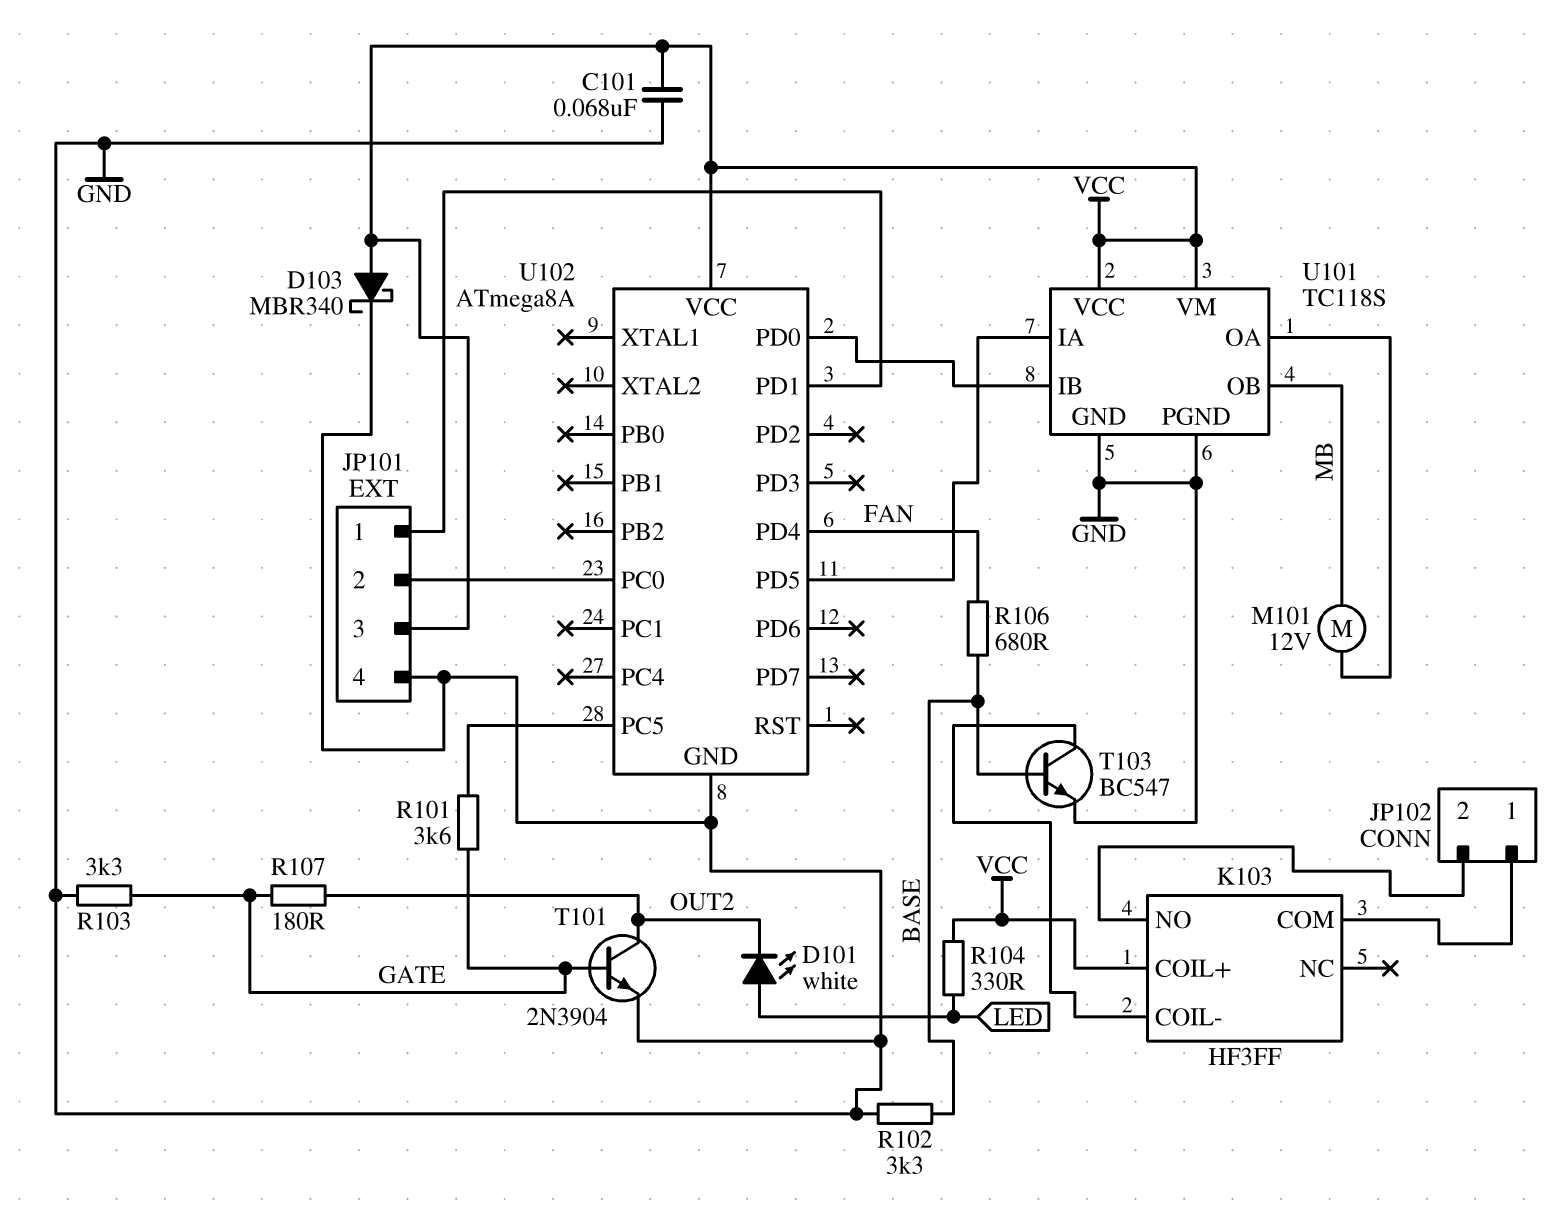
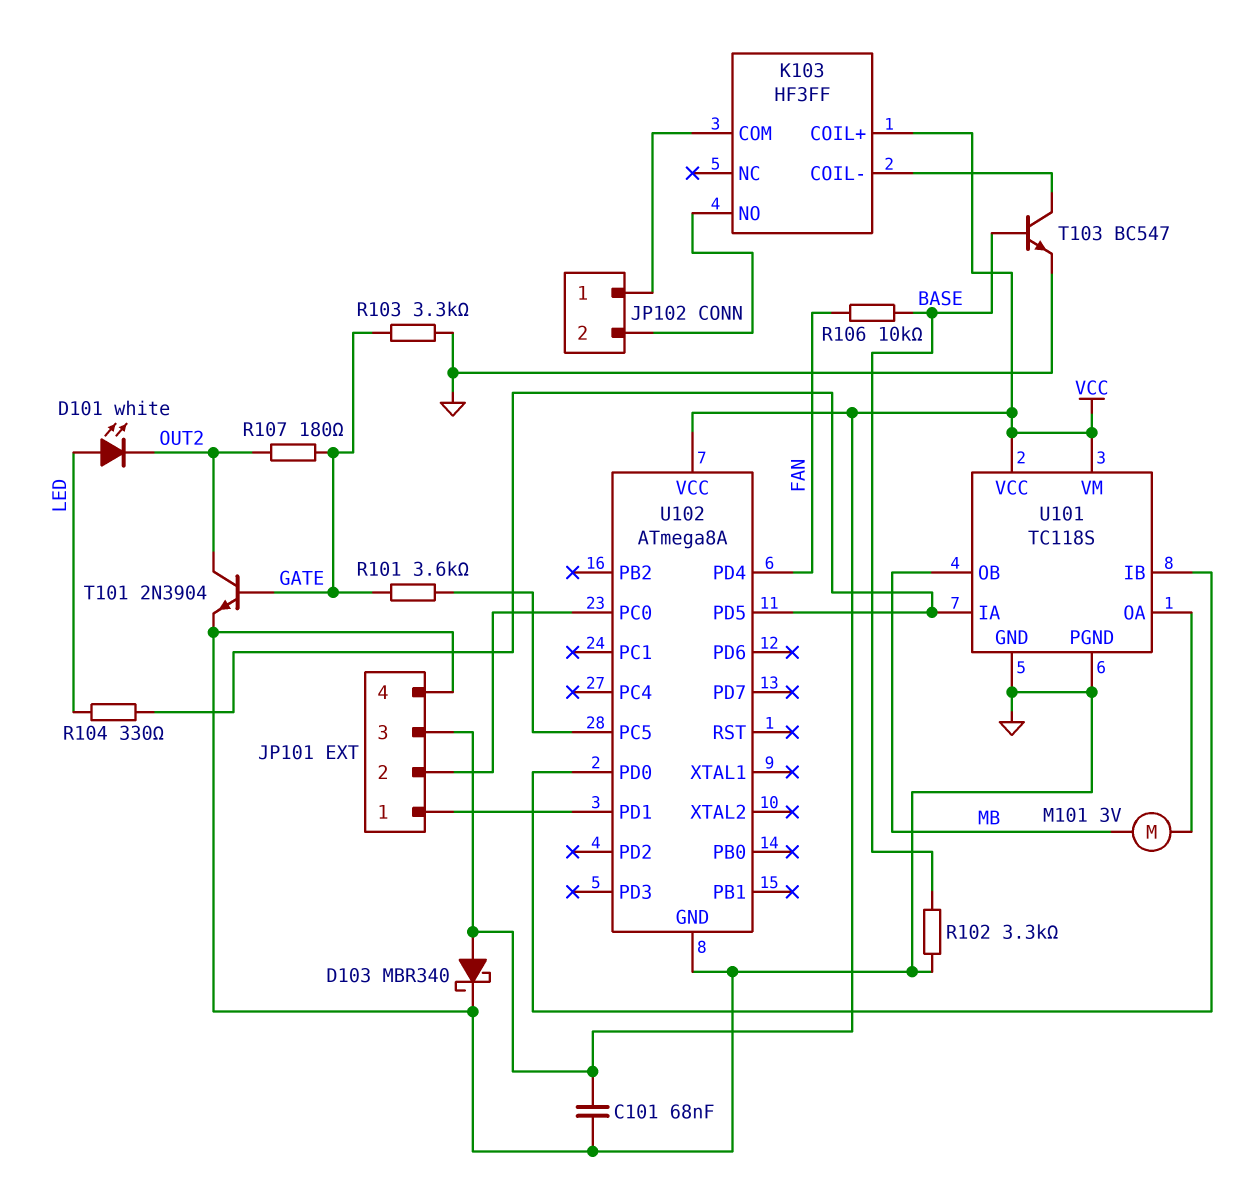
M101: motor 12V (MB, U101/OA) -> motor 3V (MB, U101/OA)
R104: 330 (LED, VCC) -> 330 (LED, U101/IA)
R106: 680 (BASE, FAN) -> 10k (BASE, FAN)

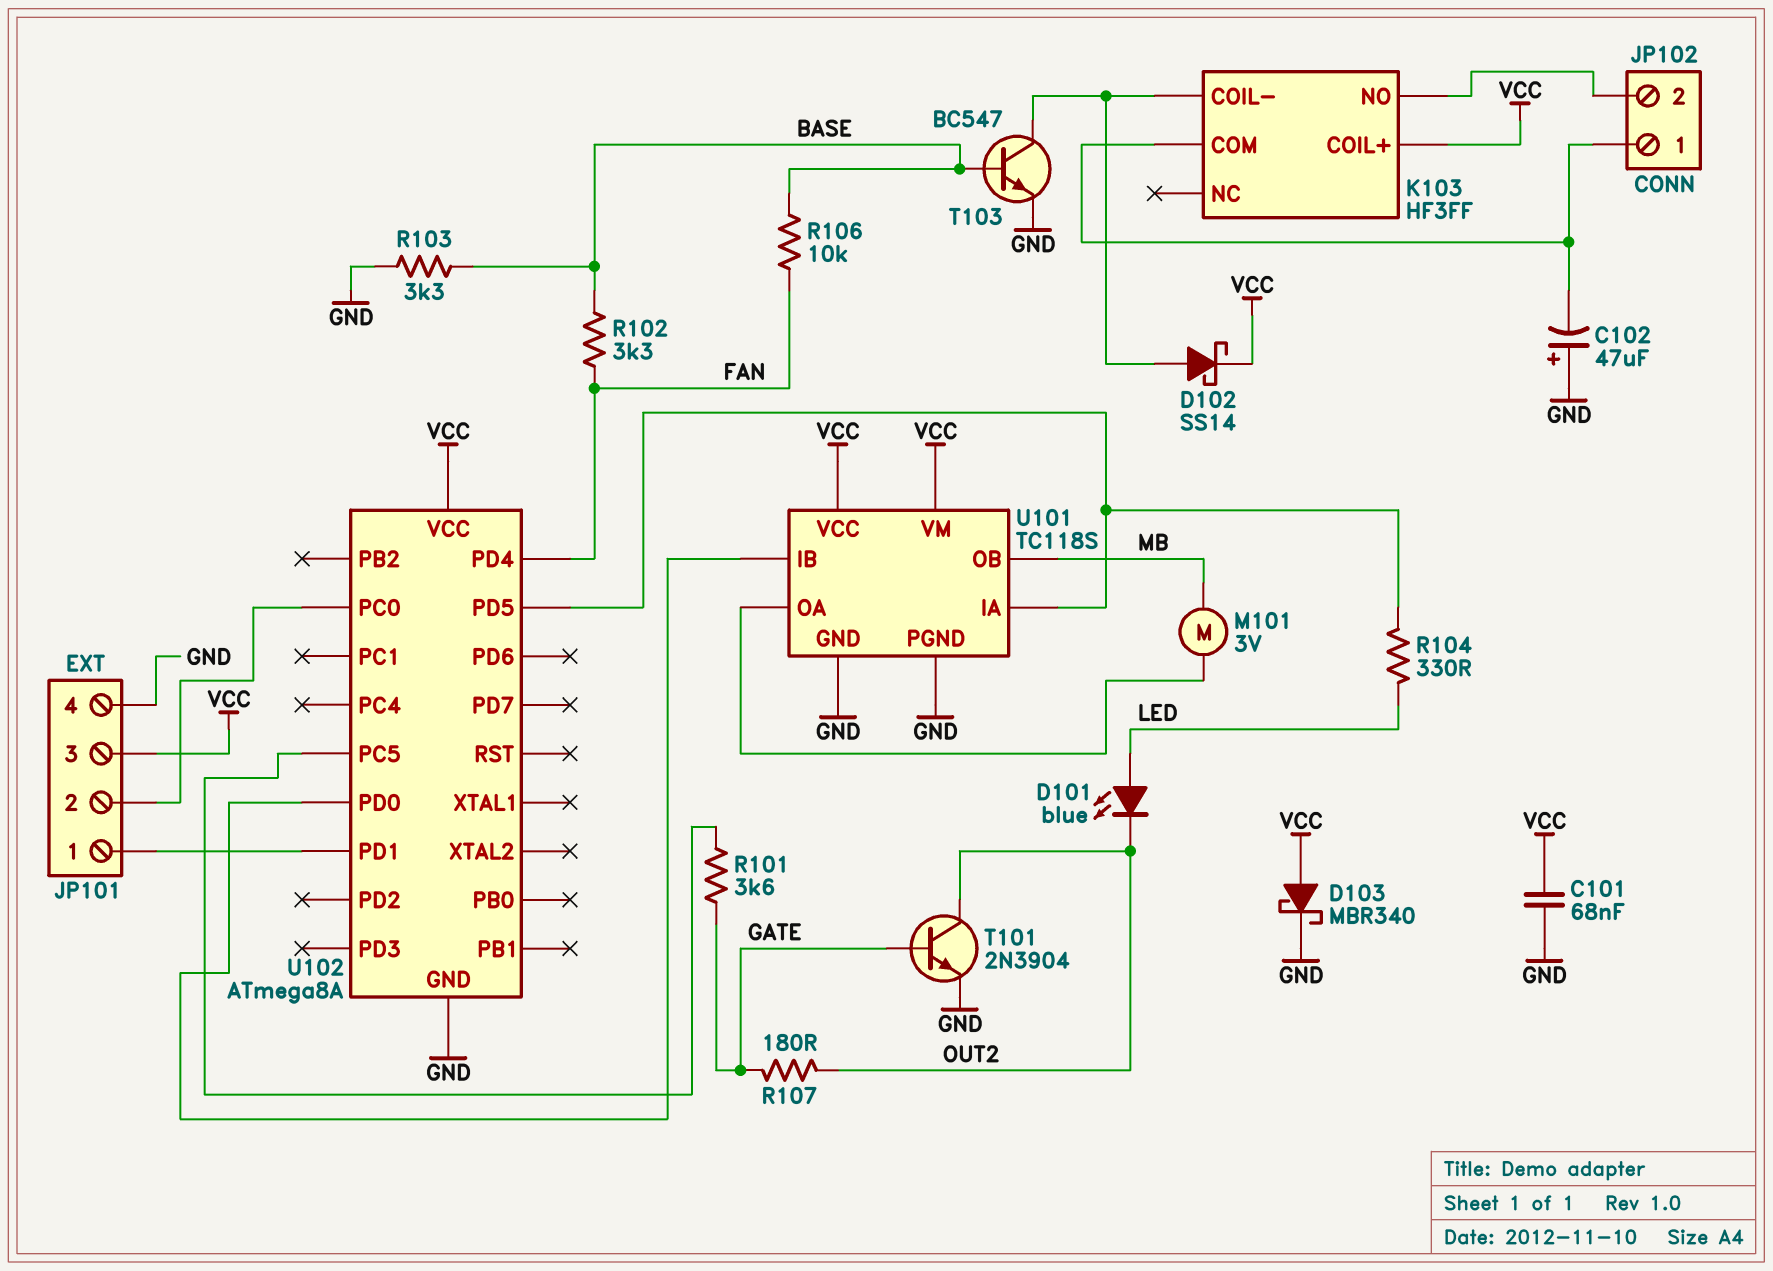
C102: none -> 47uF (plus GND, minus JP102/1)
D101: LED white (A LED, K OUT2) -> LED blue (A LED, K OUT2)
D102: none -> schottky SS14 (A K103/COIL-, K VCC)
R102: 3.3k (BASE, GND) -> 3.3k (BASE, FAN)
R103: 3.3k (GATE, GND) -> 3.3k (BASE, GND)

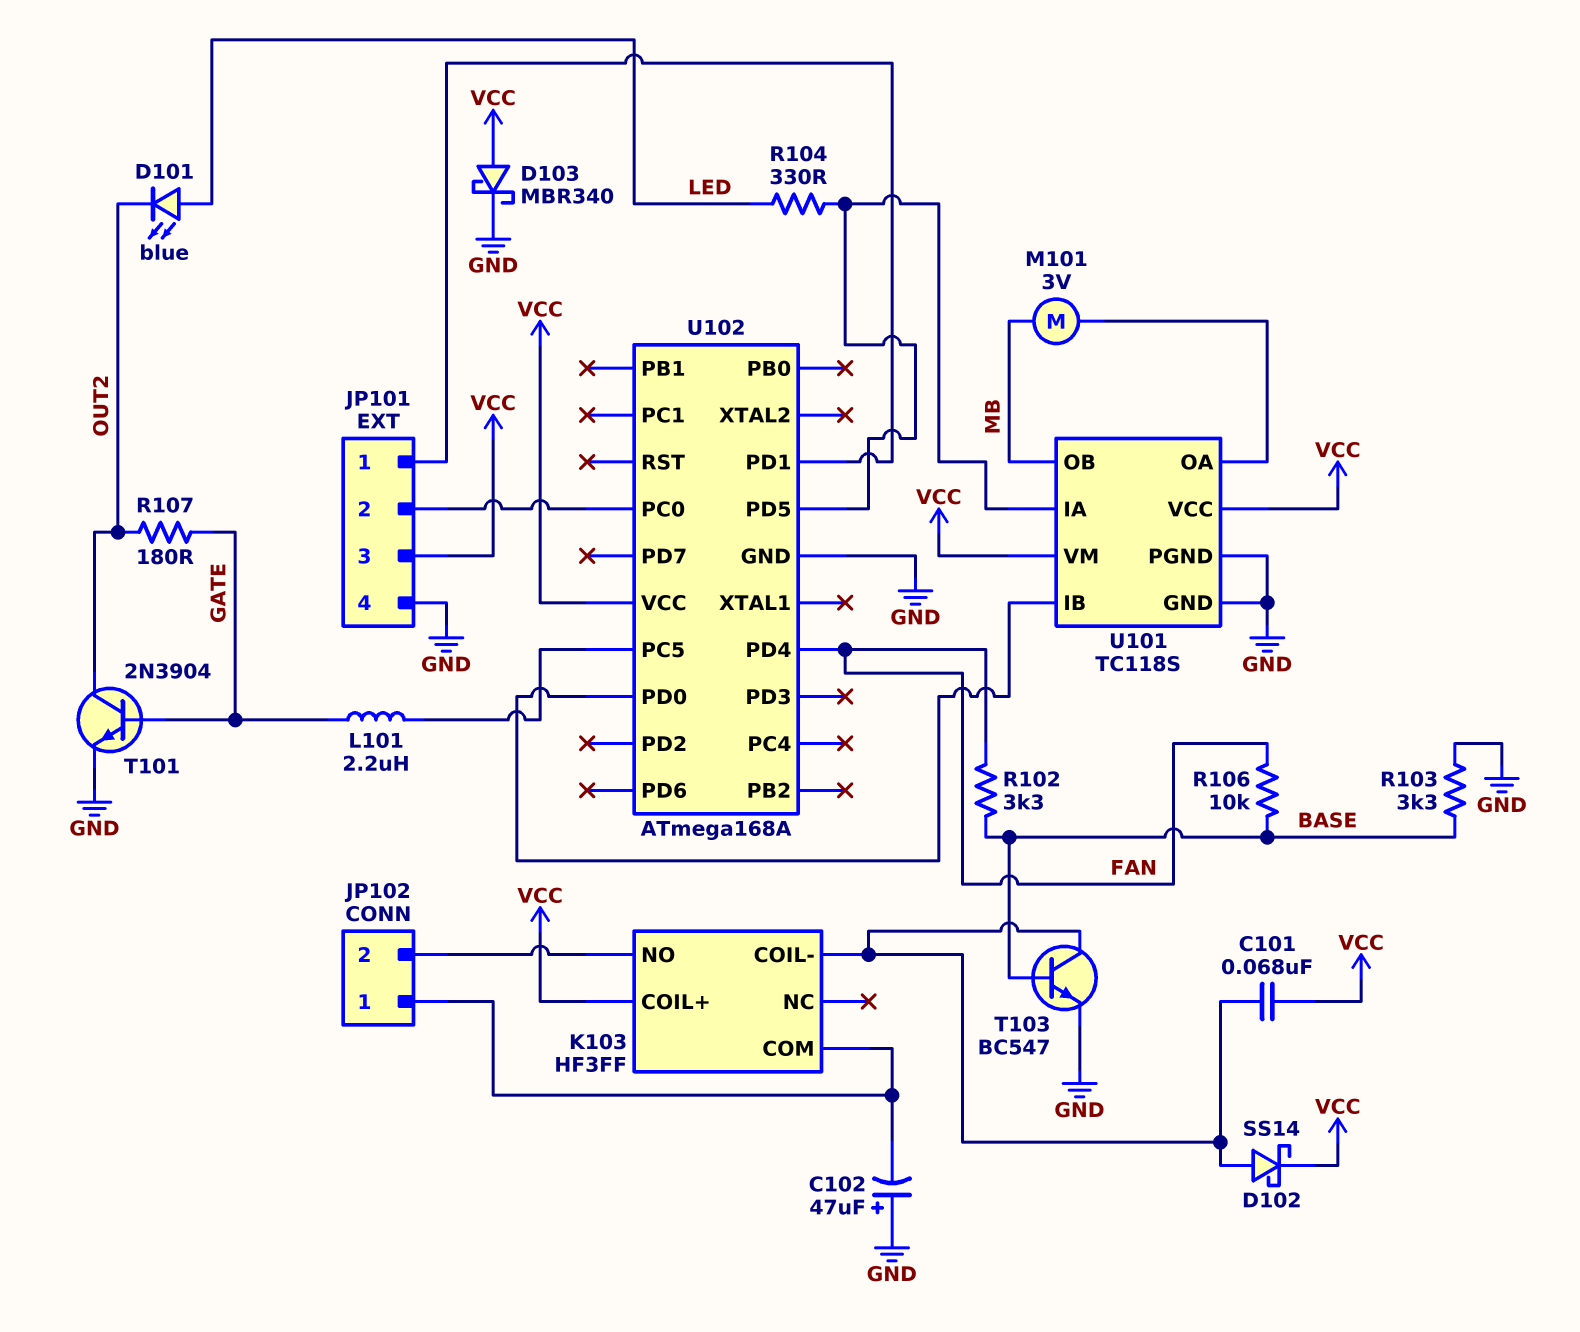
C101: 68nF (GND, VCC) -> 68nF (K103/COIL-, VCC)
L101: none -> 2.2uH (GATE, U102/PC5)
R101: 3.6k (GATE, U102/PC5) -> none
U102: ATmega8A -> ATmega168A

